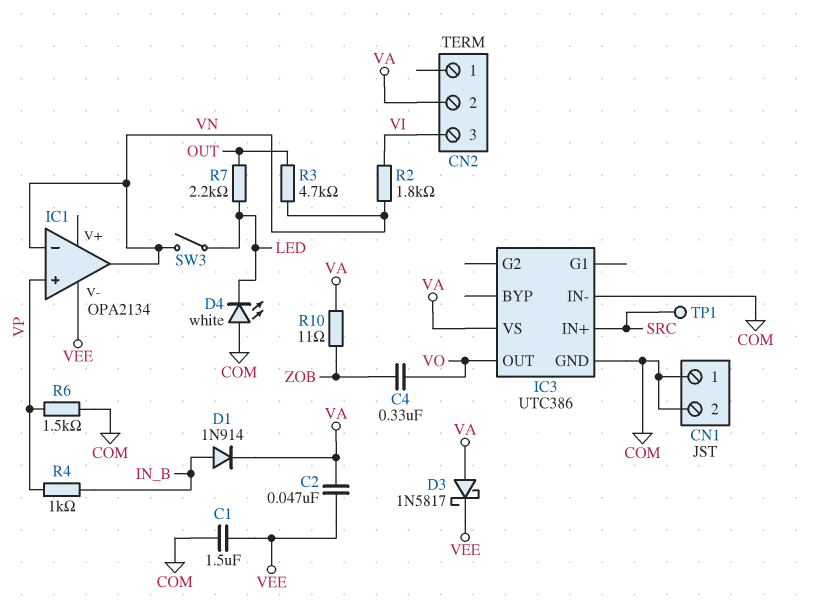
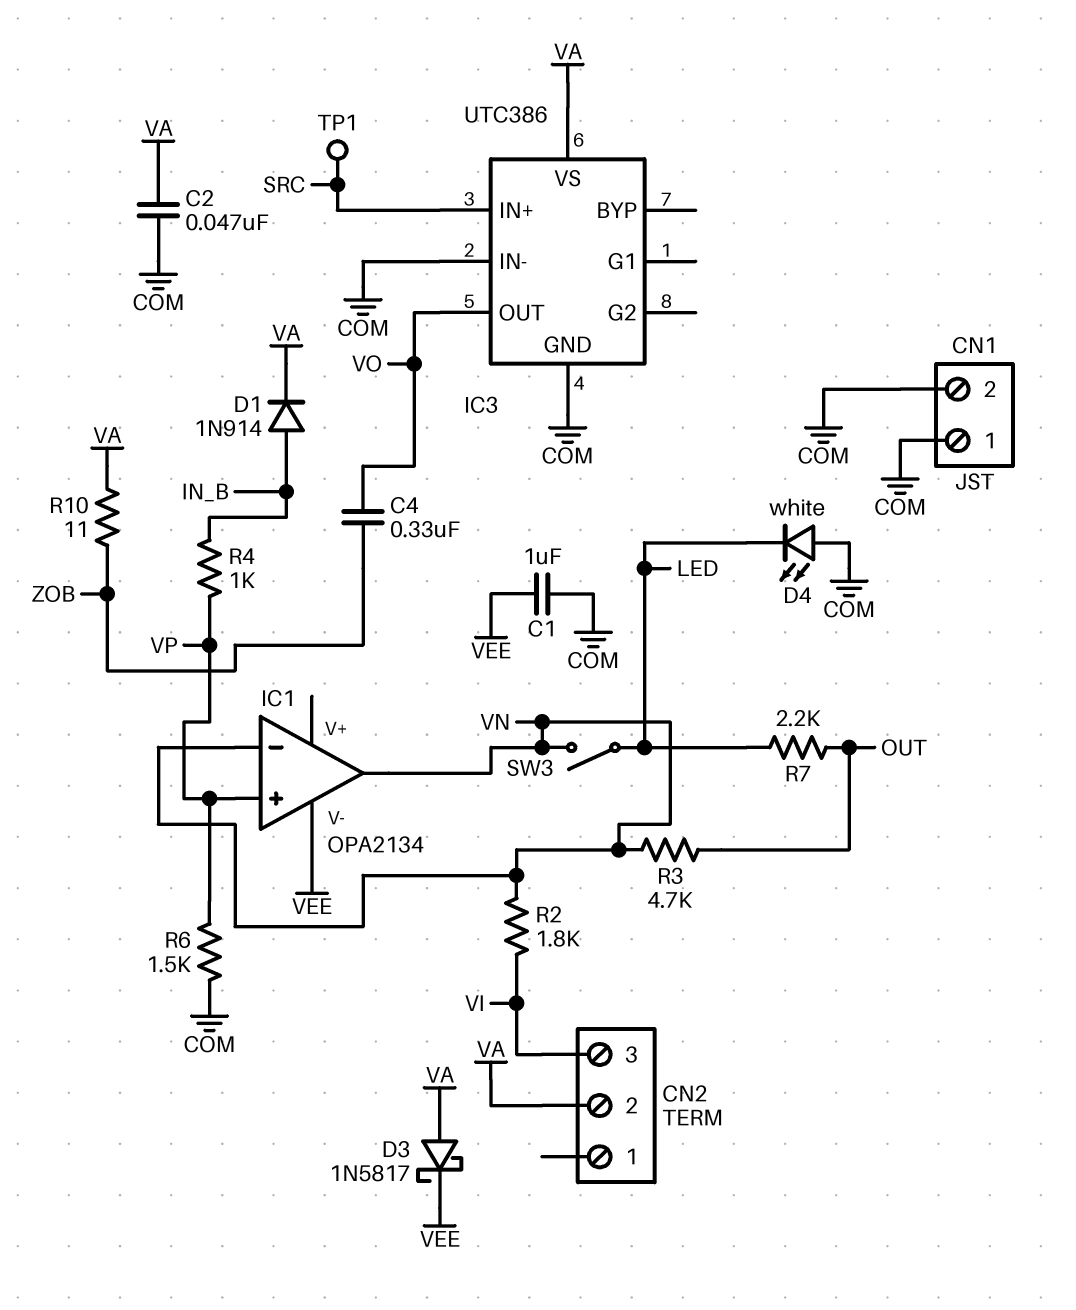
C1: 1.5uF (COM, VEE) -> 1uF (COM, VEE)
C2: 47nF (VA, VEE) -> 47nF (COM, VA)

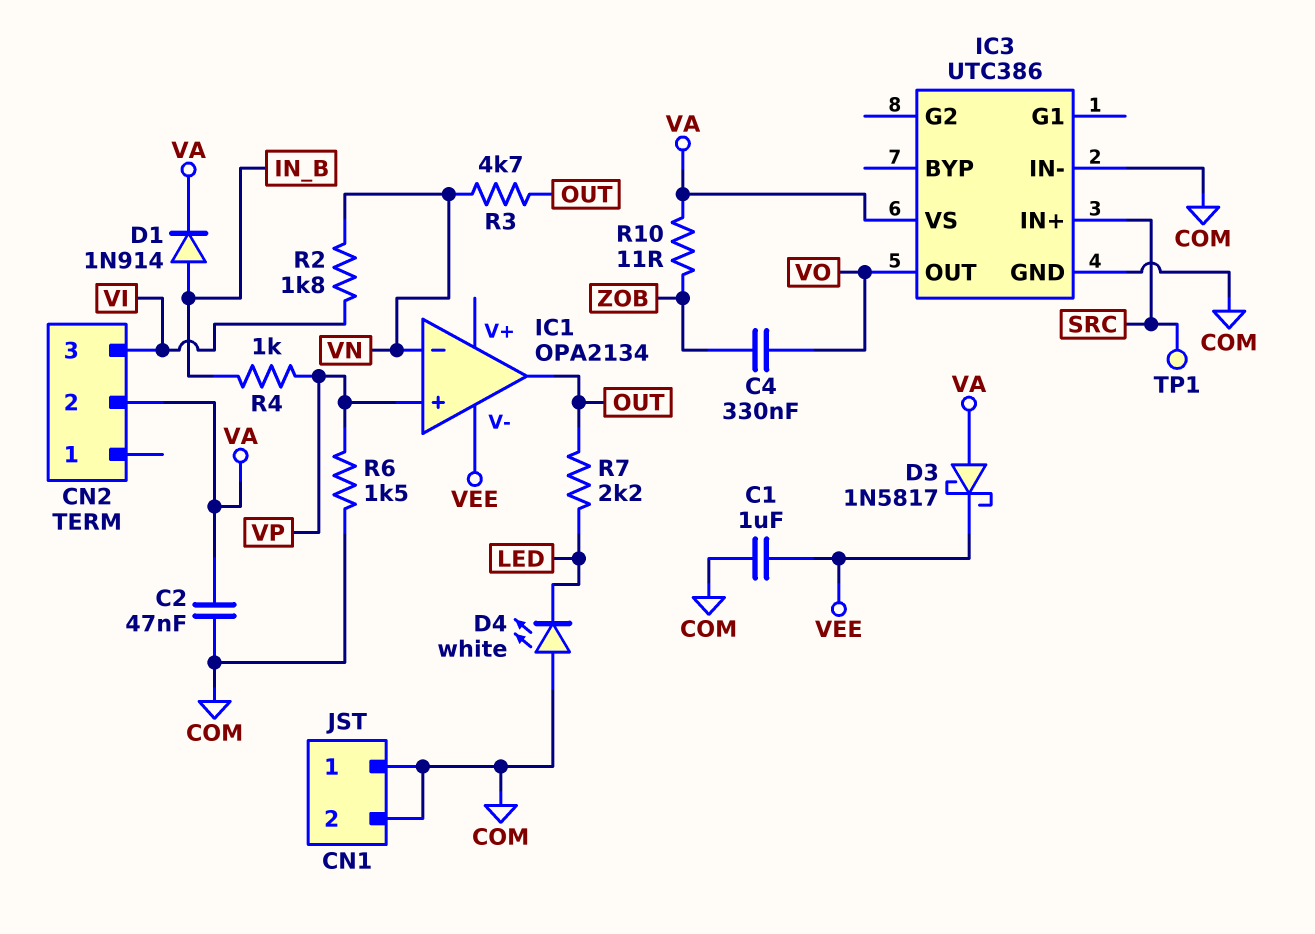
IC1 pin out: VN -> OUT
SW3: switch (LED, VN) -> none

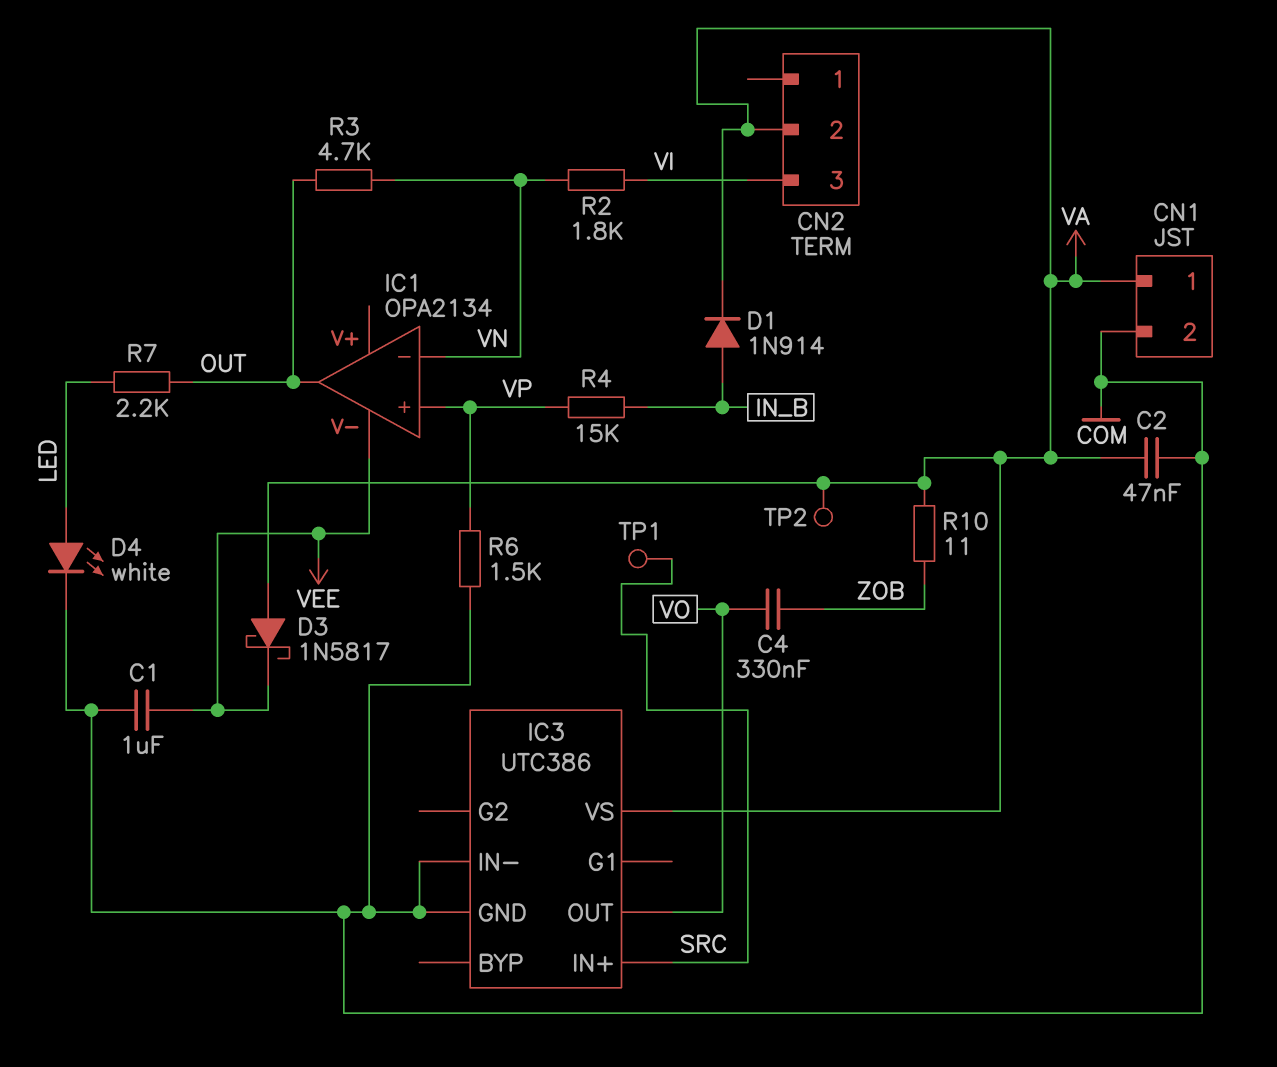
CN1 pin 1: COM -> VA
D4: LED white (A COM, K LED) -> LED white (A LED, K COM)
R4: 1k (IN_B, VP) -> 15k (IN_B, VP)
TP2: none -> test point (VA)

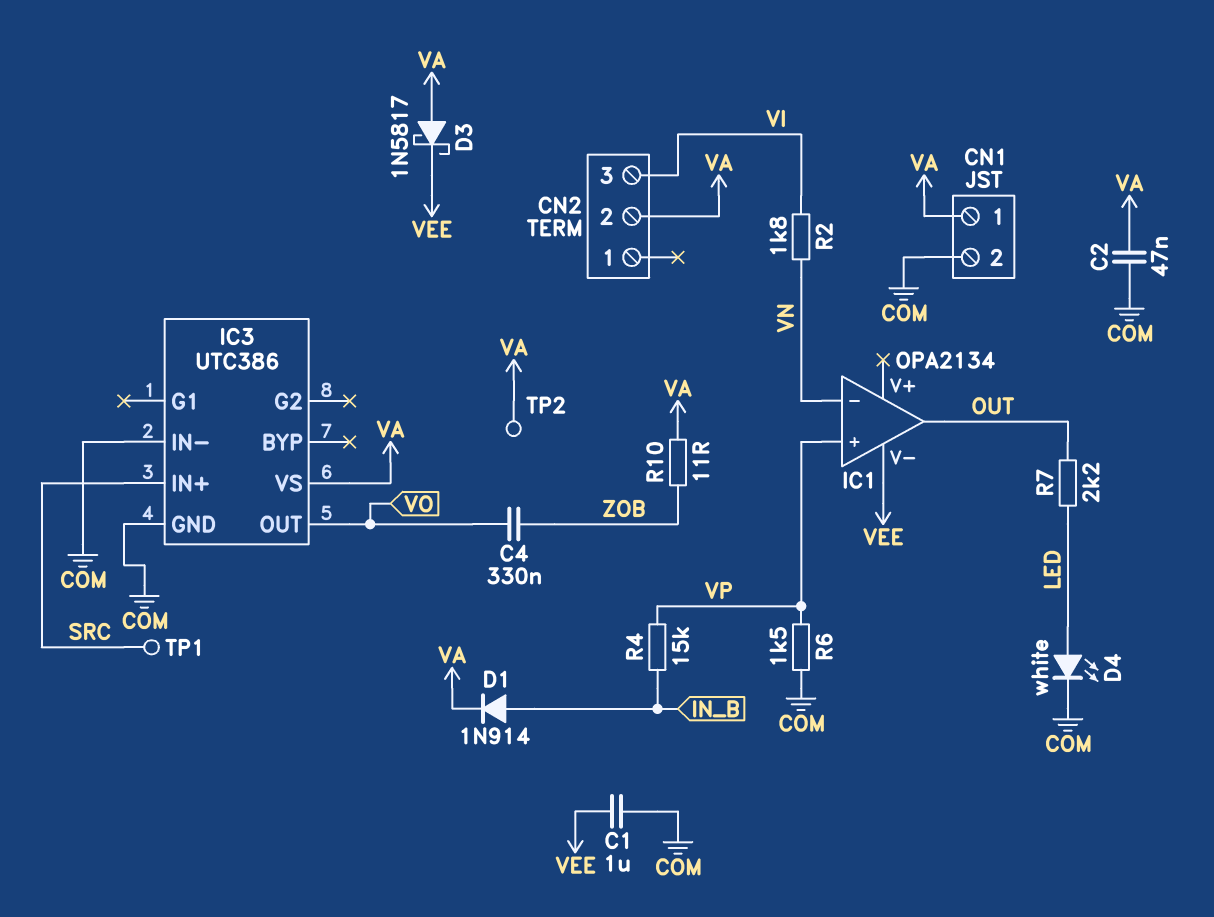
R3: 4.7k (OUT, VN) -> none

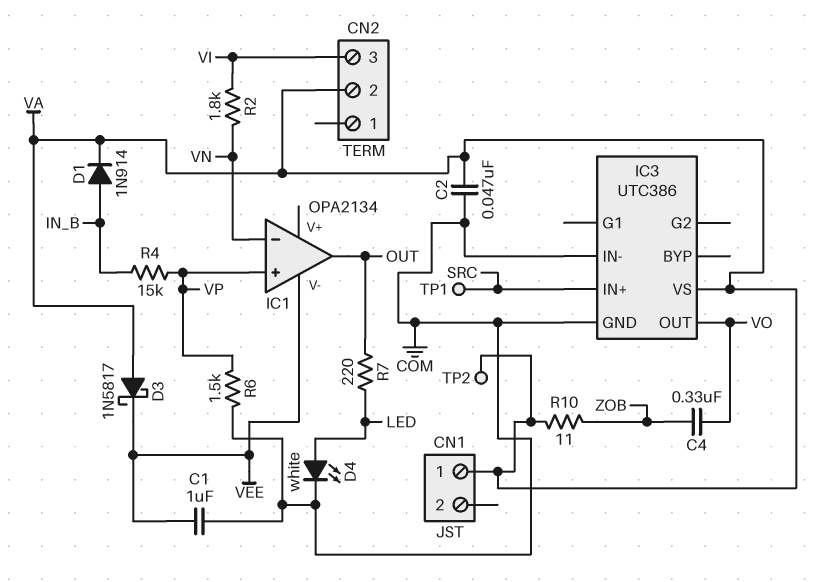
CN1 pin 2: COM -> none
R7: 2.2k (LED, OUT) -> 220 (LED, OUT)

